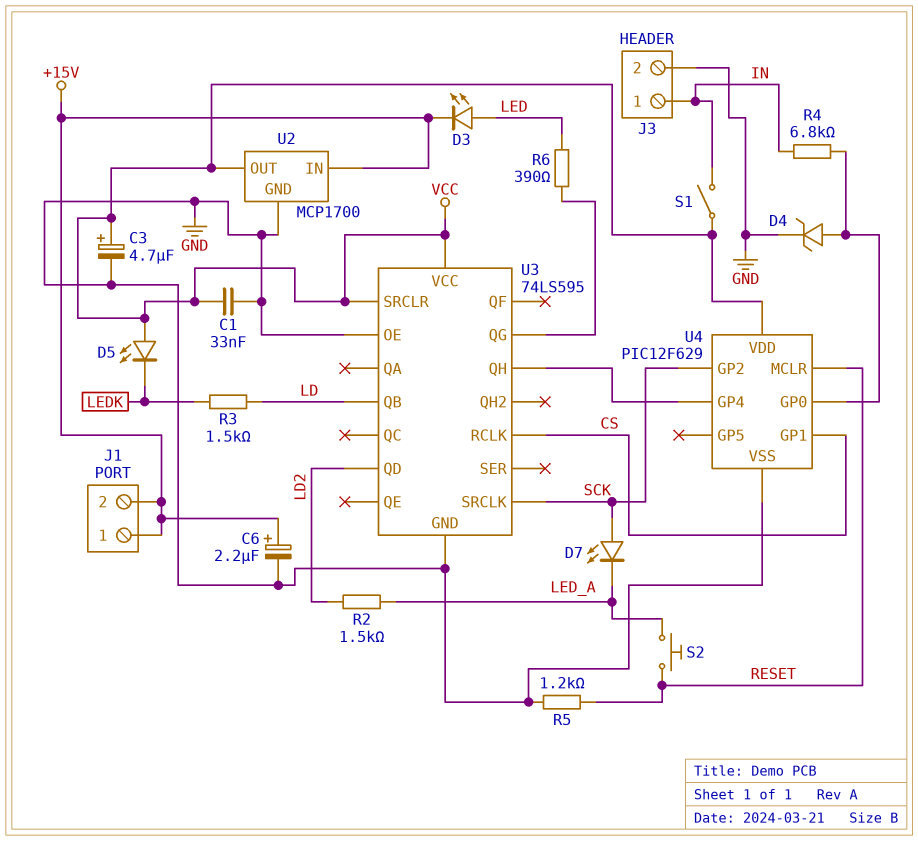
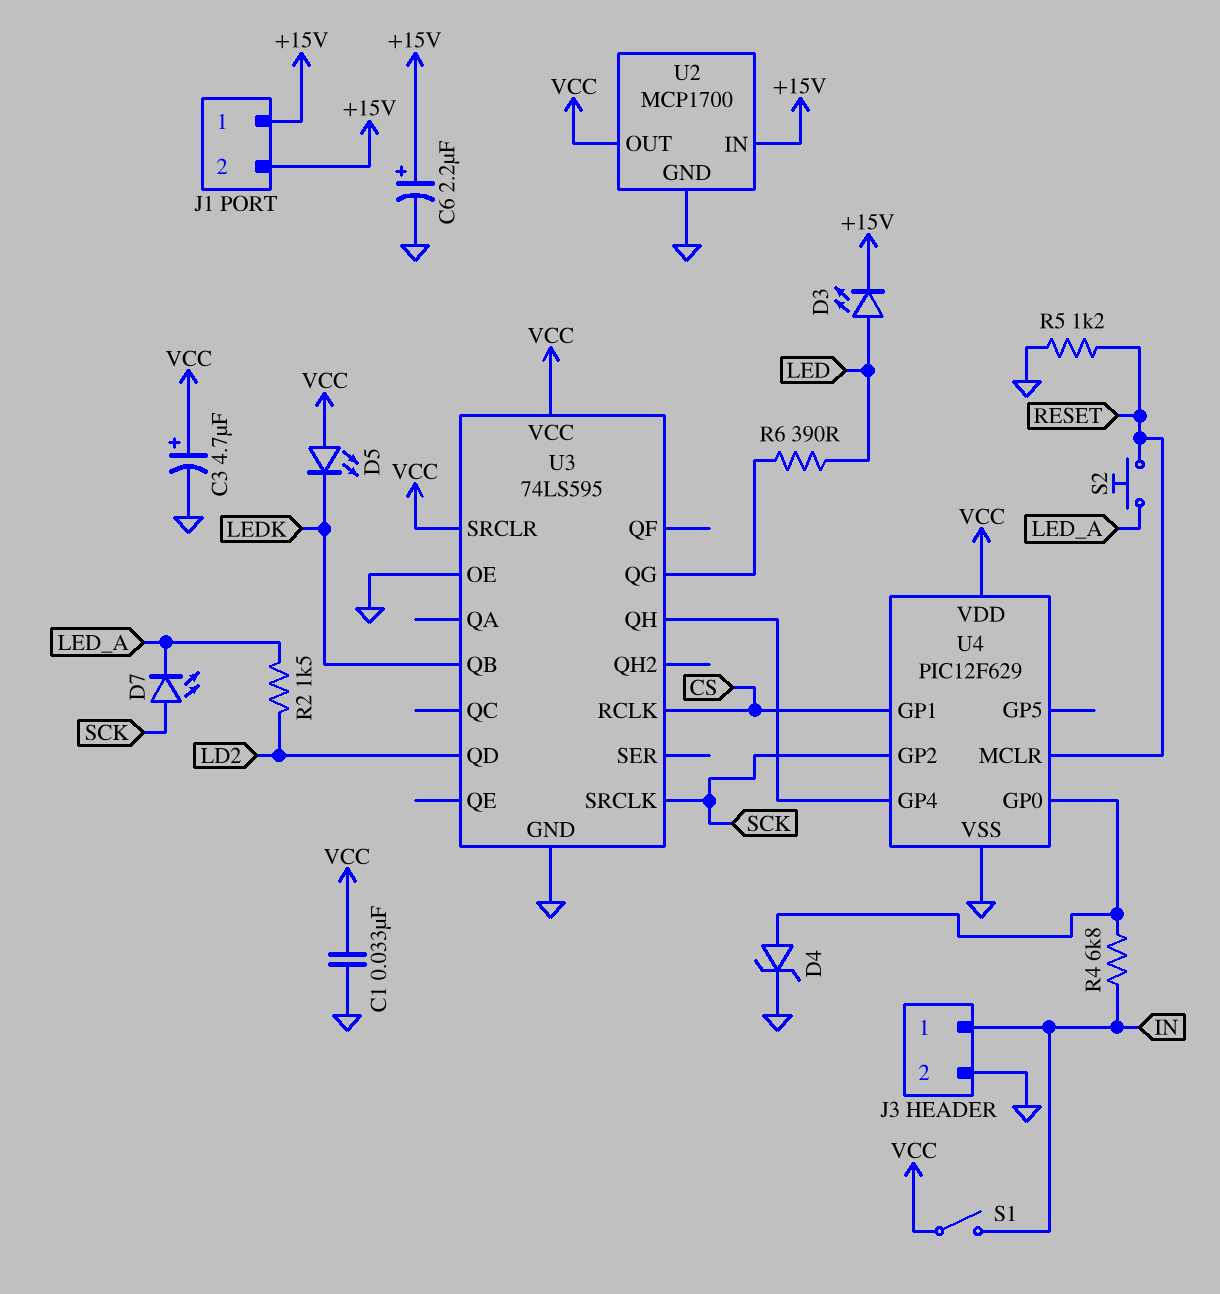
R3: 1.5k (LD, LEDK) -> none
U3 pin QB: LD -> LEDK

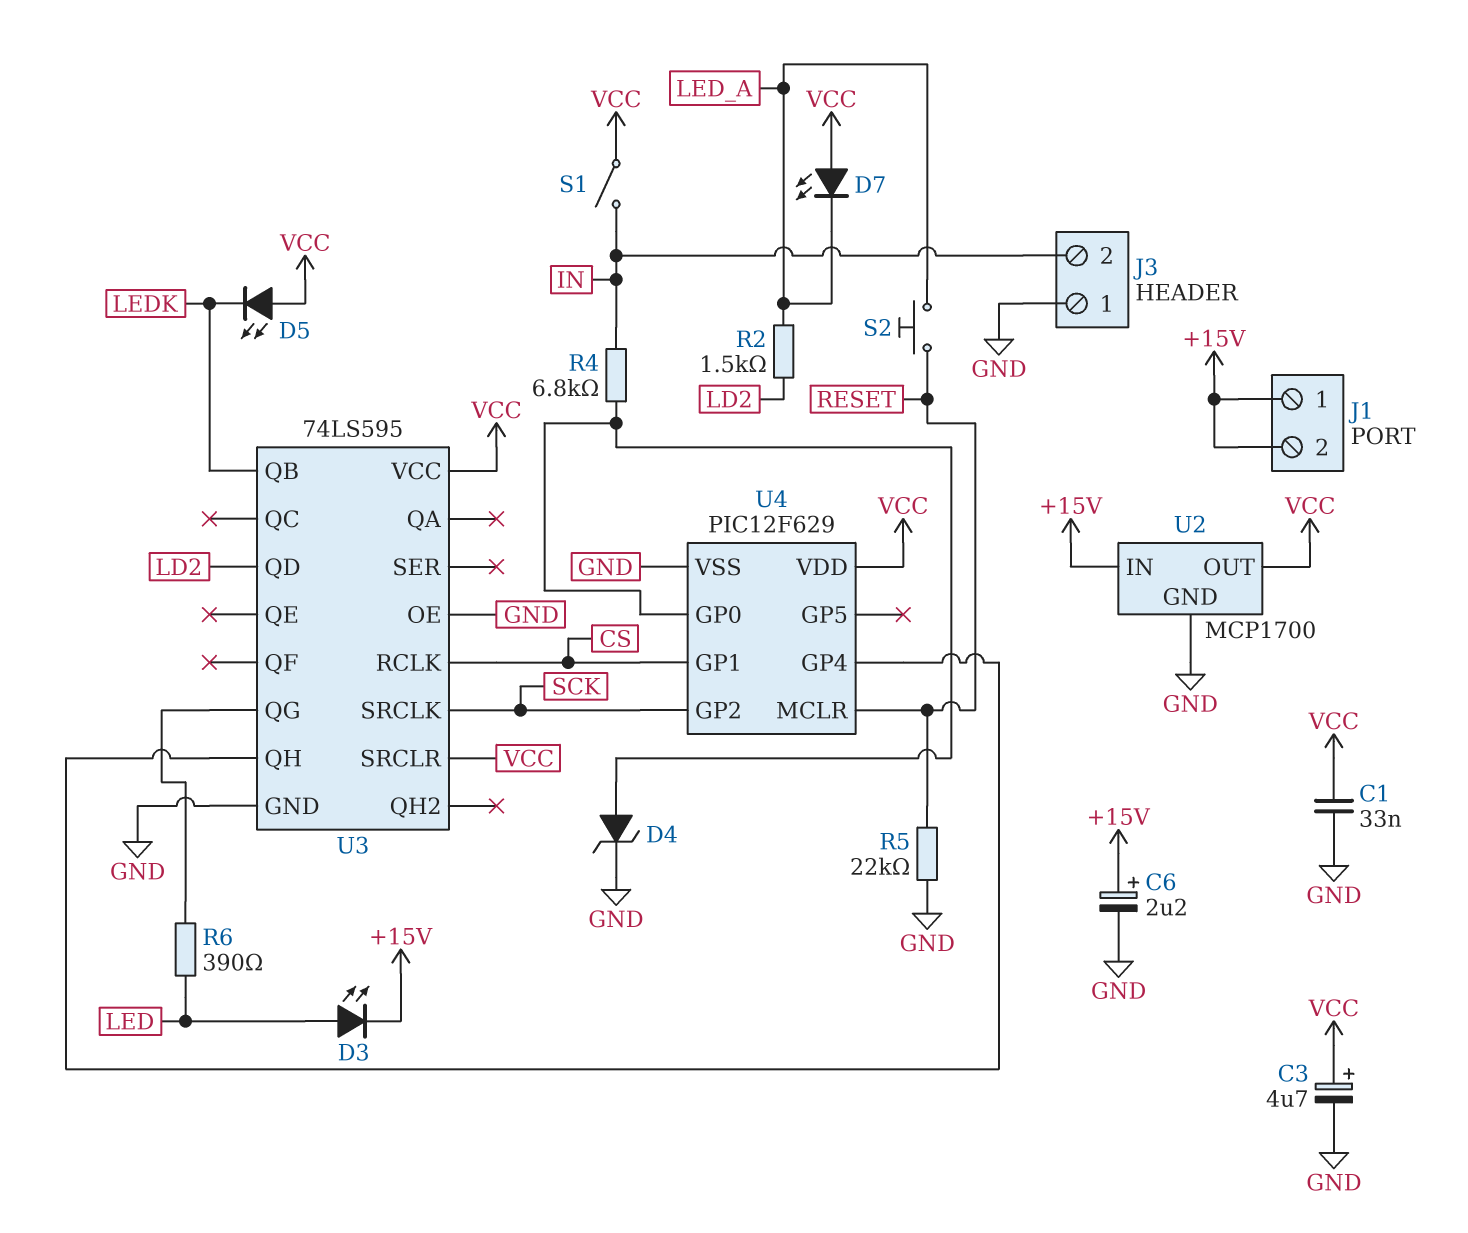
D7: LED (A SCK, K LED_A) -> LED (A VCC, K LED_A)
J3 pin 1: IN -> GND
J3 pin 2: GND -> IN
R5: 1.2k (GND, RESET) -> 22k (GND, RESET)

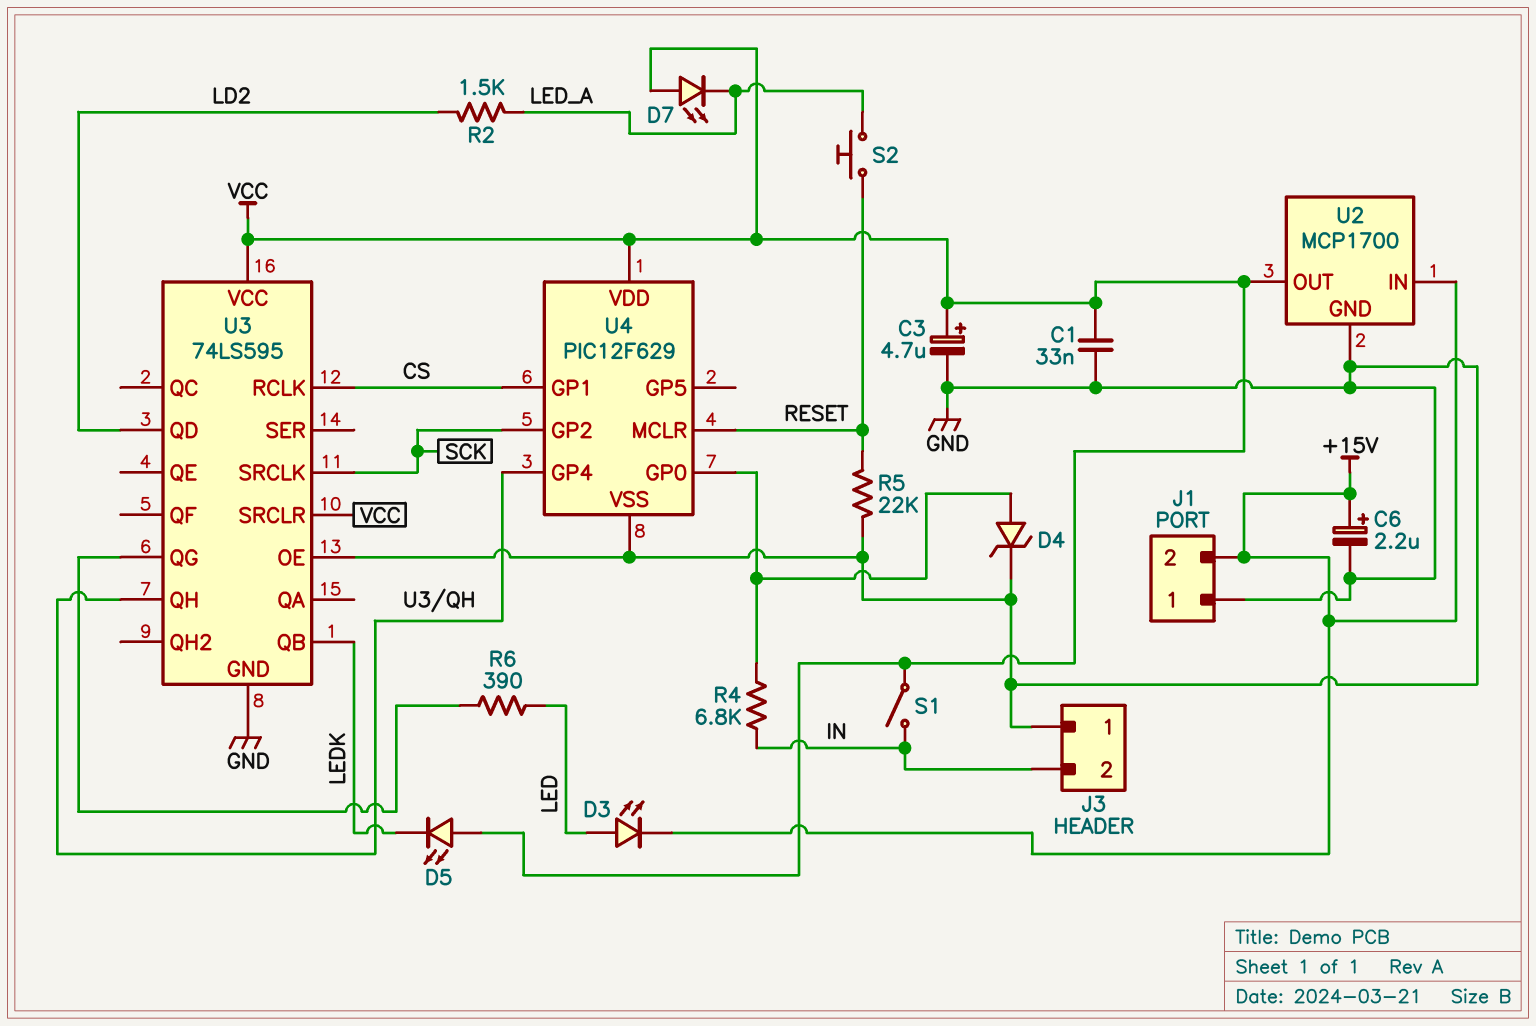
J1 pin 1: +15V -> GND

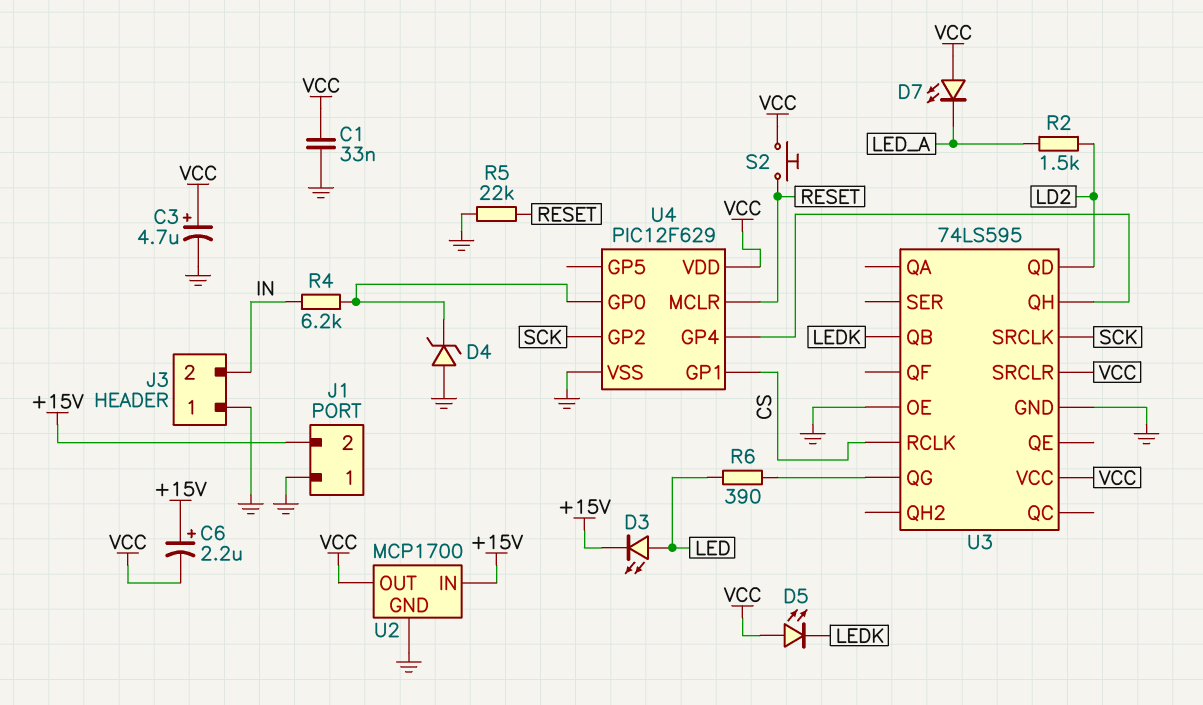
C6: 2.2uF (plus +15V, minus GND) -> 2.2uF (plus +15V, minus VCC)
D4: zener (A U4/GP0, K GND) -> zener (A GND, K U4/GP0)
R4: 6.8k (IN, U4/GP0) -> 6.2k (IN, U4/GP0)
S1: switch (IN, VCC) -> none
S2: button (LED_A, RESET) -> button (RESET, VCC)

